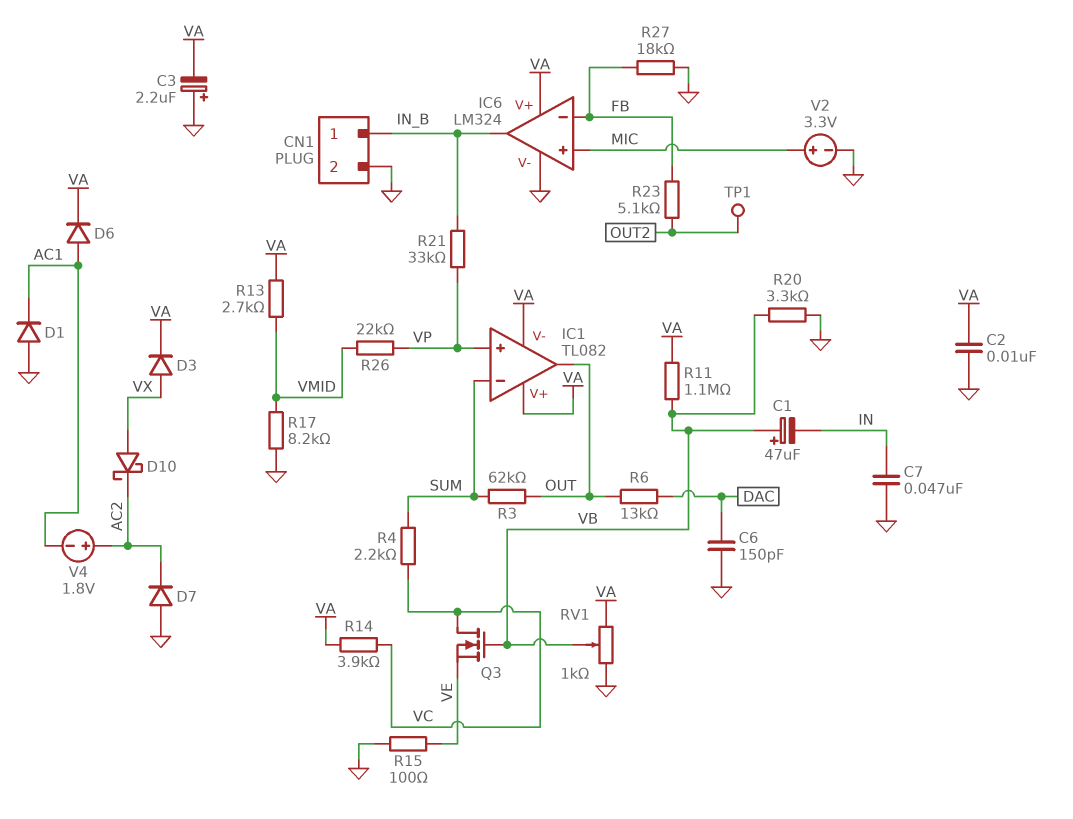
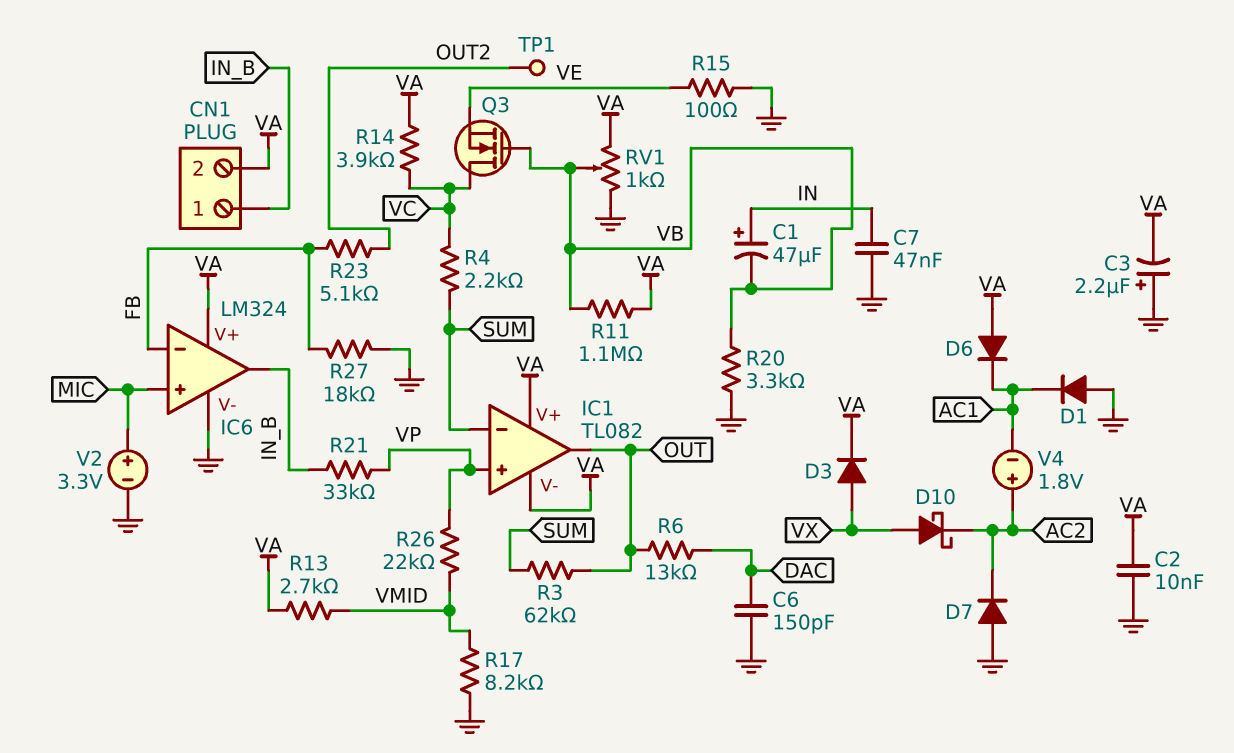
C1: 47uF (plus VB, minus IN) -> 47uF (plus IN, minus VB)
CN1 pin 2: GND -> VA
D6: diode (A AC1, K VA) -> diode (A VA, K AC1)

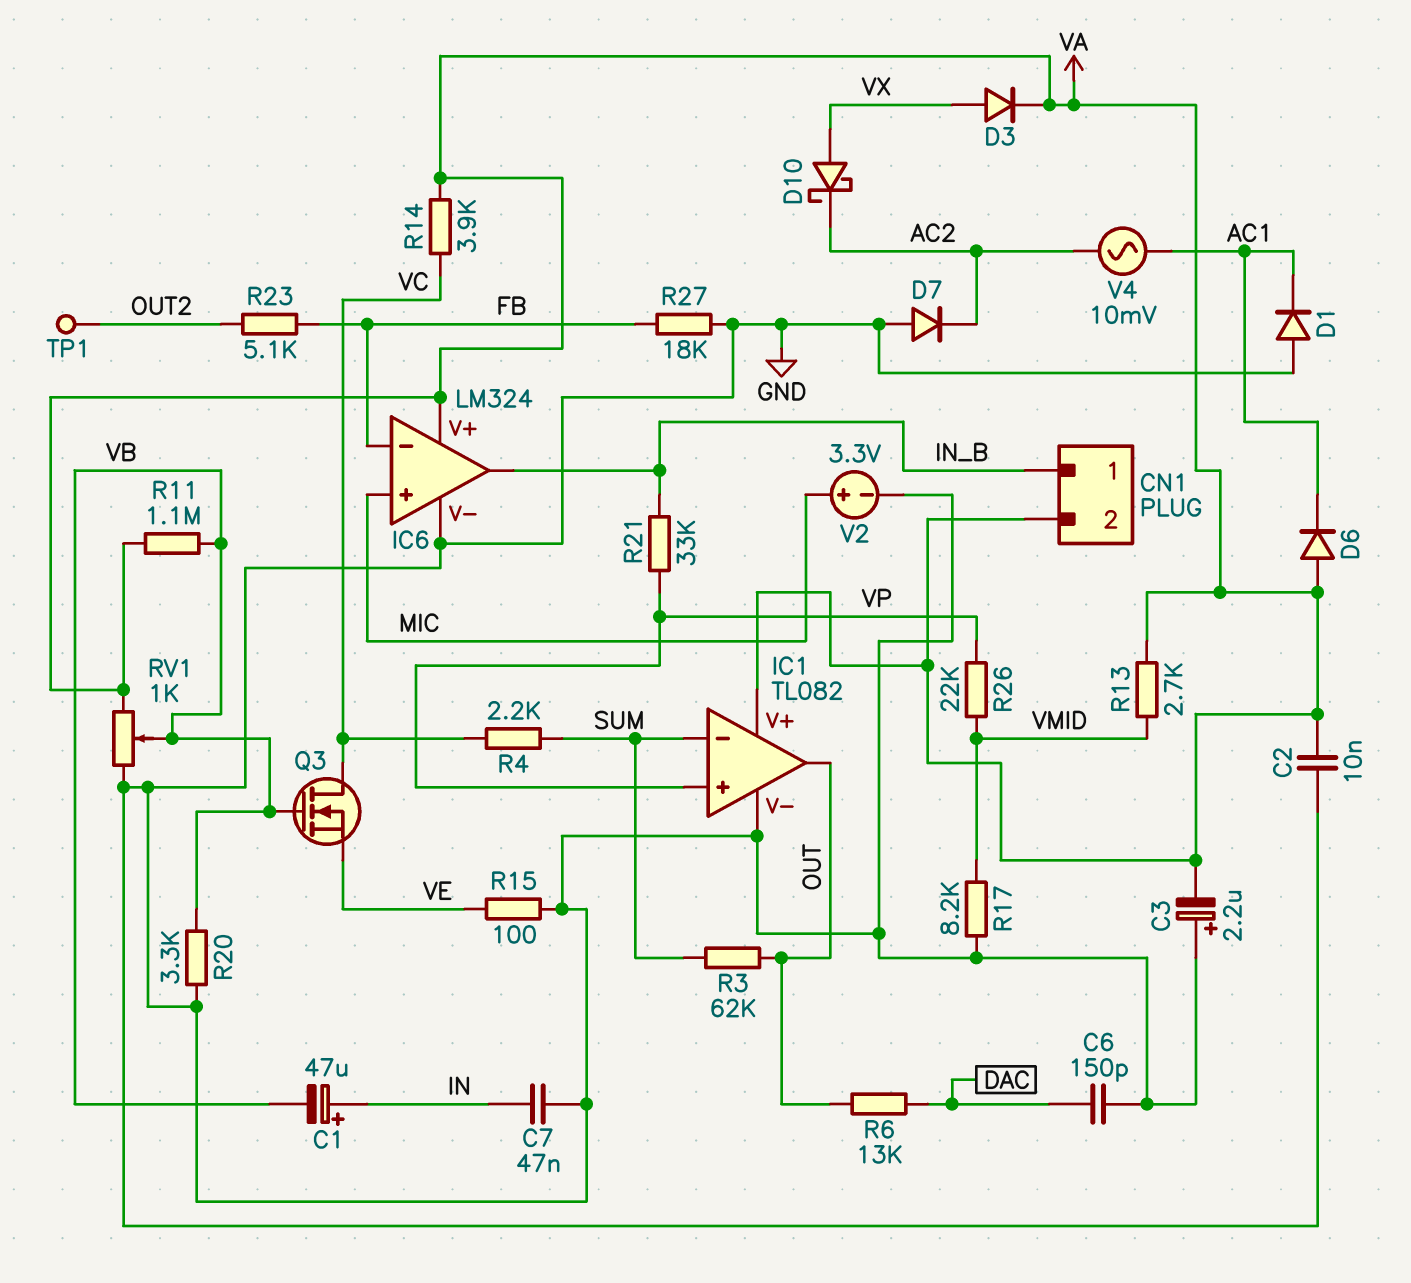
IC1 pin V-: VA -> GND
V4: 1.8V (plus AC2, minus AC1) -> AC 10mV (AC1, AC2)

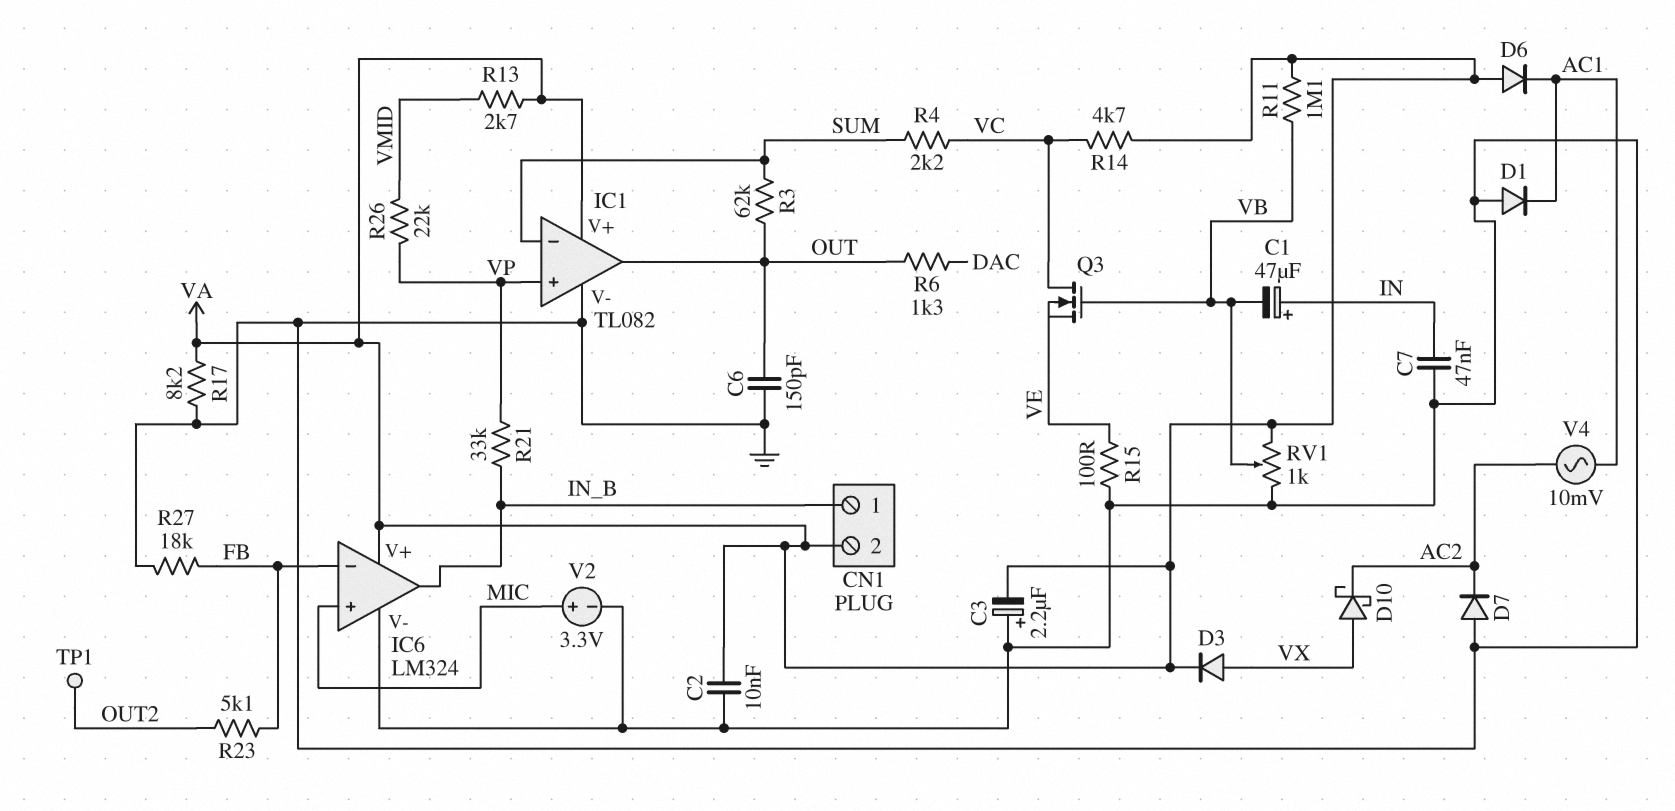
C6: 150pF (DAC, GND) -> 150pF (GND, OUT)
R6: 13k (DAC, OUT) -> 1.3k (DAC, OUT)
R14: 3.9k (VA, VC) -> 4.7k (VA, VC)
R17: 8.2k (GND, VMID) -> 8.2k (GND, VA)
R20: 3.3k (GND, VB) -> none

